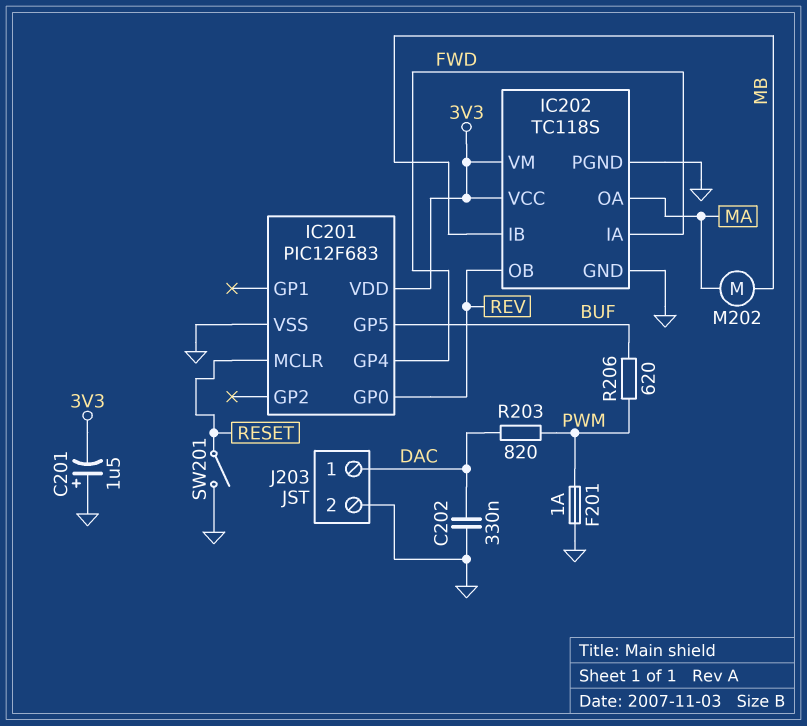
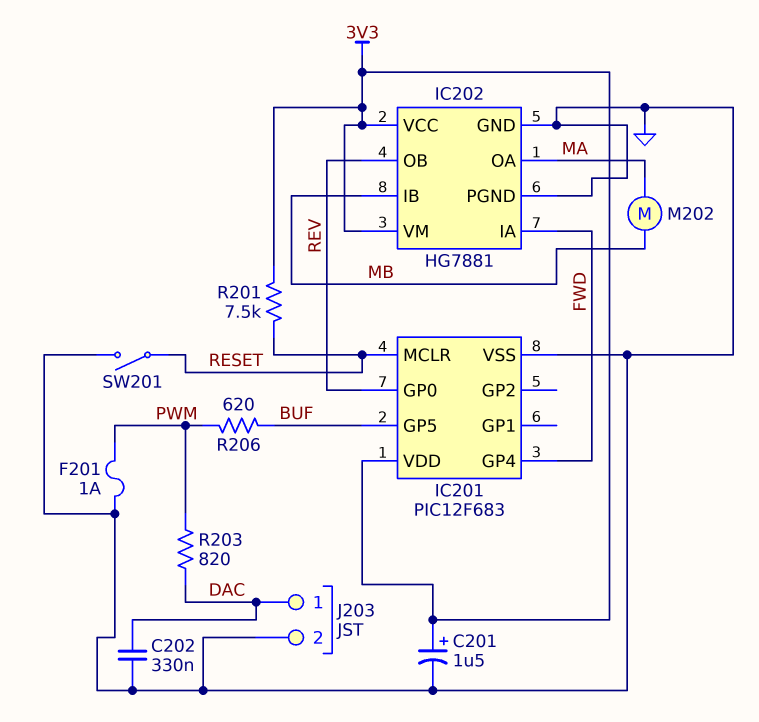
C201: 1.5uF (plus GND, minus 3V3) -> 1.5uF (plus 3V3, minus GND)
IC202: TC118S -> HG7881
R201: none -> 7.5k (3V3, RESET)

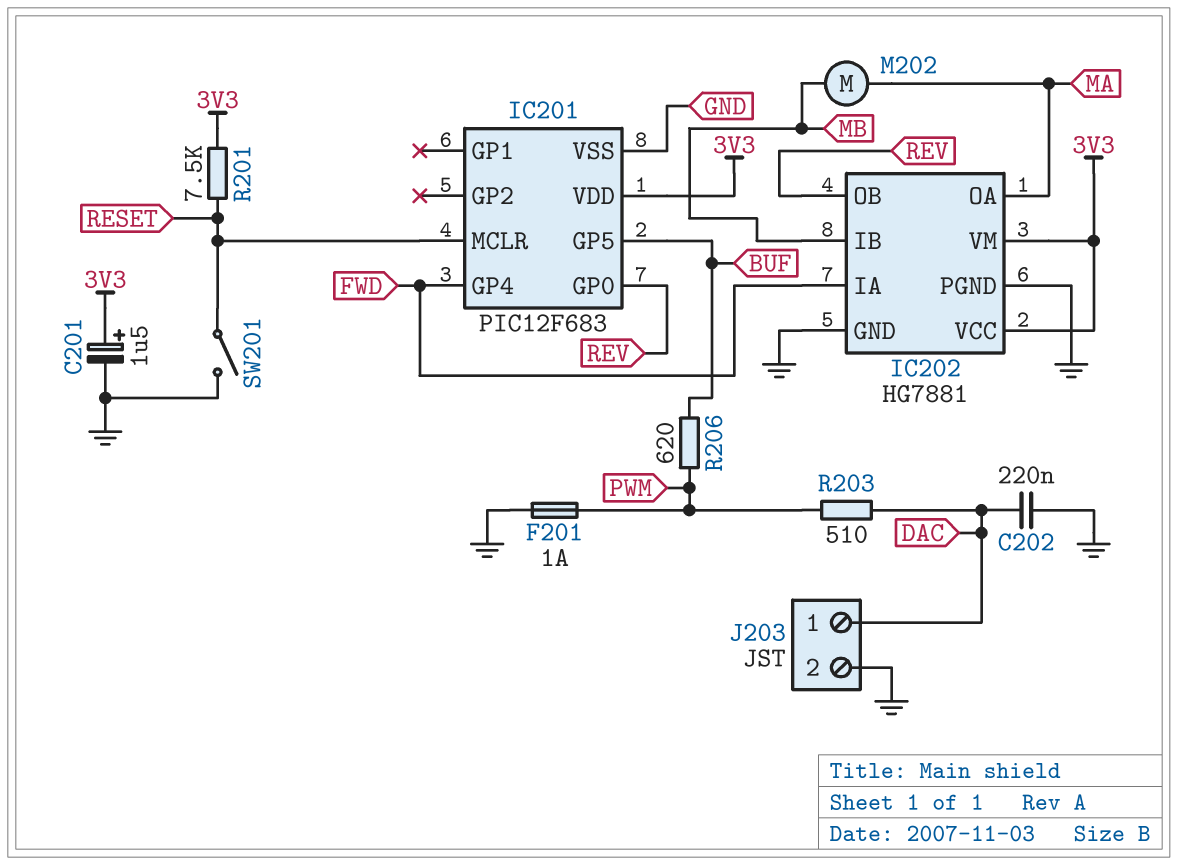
C202: 330nF (DAC, GND) -> 220nF (DAC, GND)
R203: 820 (DAC, PWM) -> 510 (DAC, PWM)

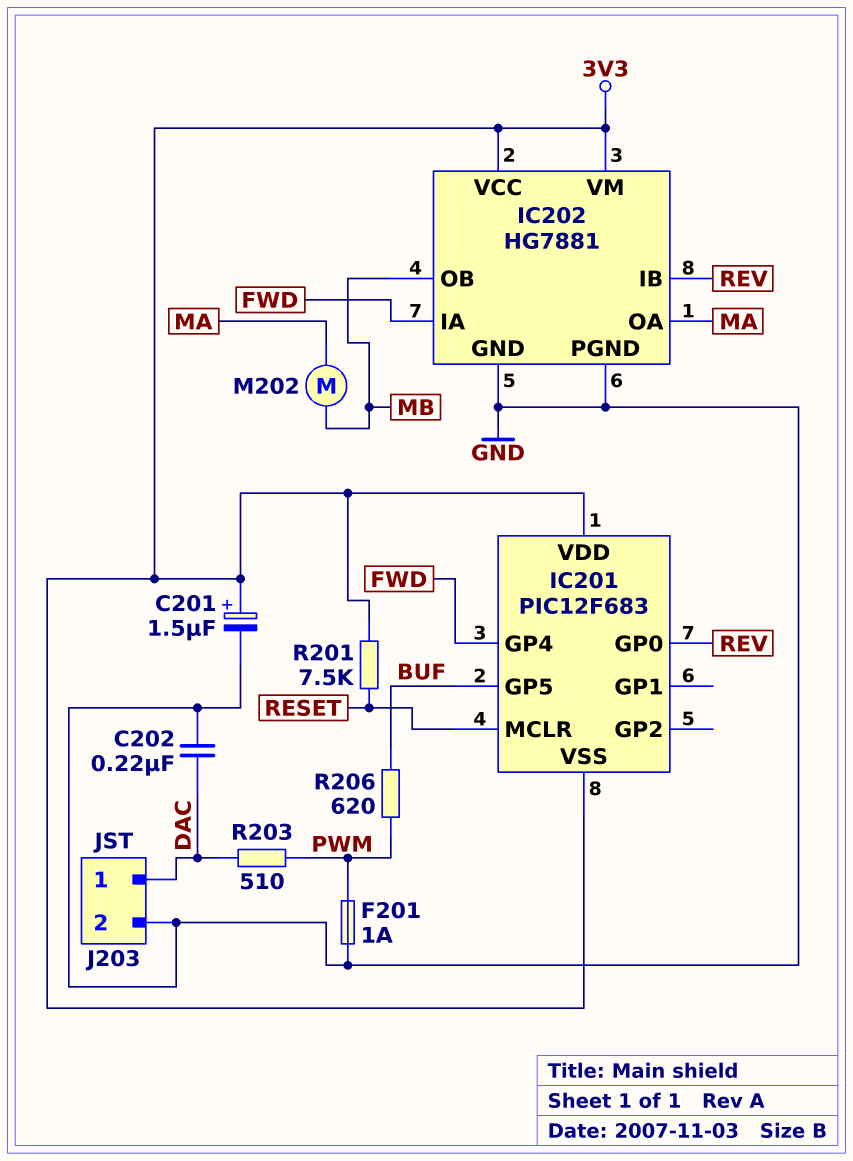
IC201 pin VSS: GND -> 3V3
IC202 pin IB: MB -> REV
IC202 pin OB: REV -> MB
SW201: switch (GND, RESET) -> none

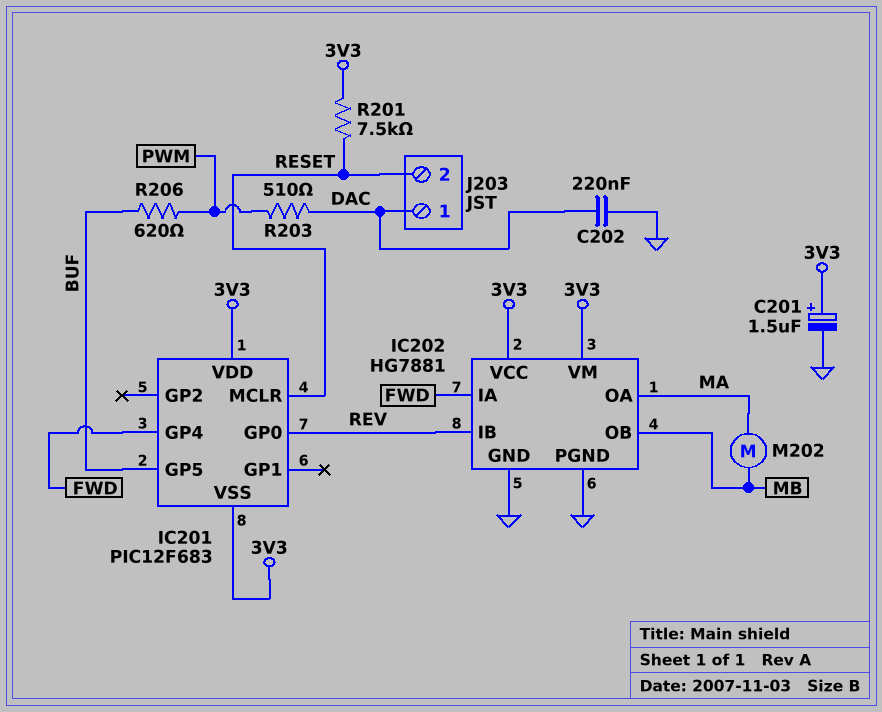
F201: 1A (GND, PWM) -> none
J203 pin 2: GND -> RESET

